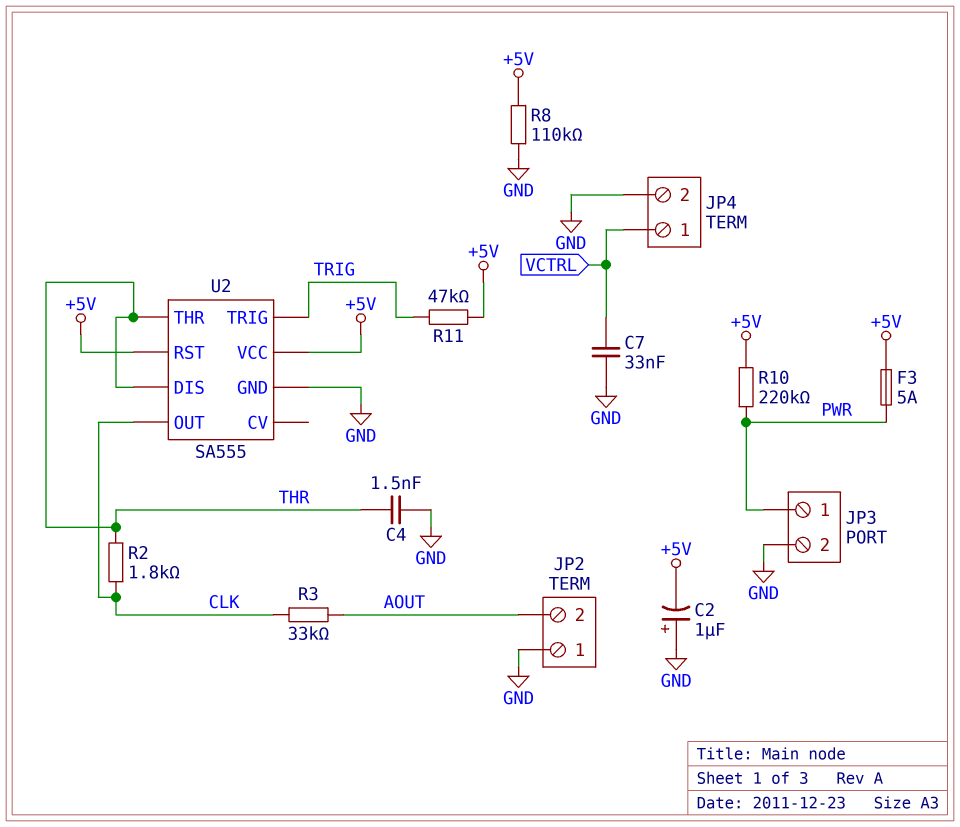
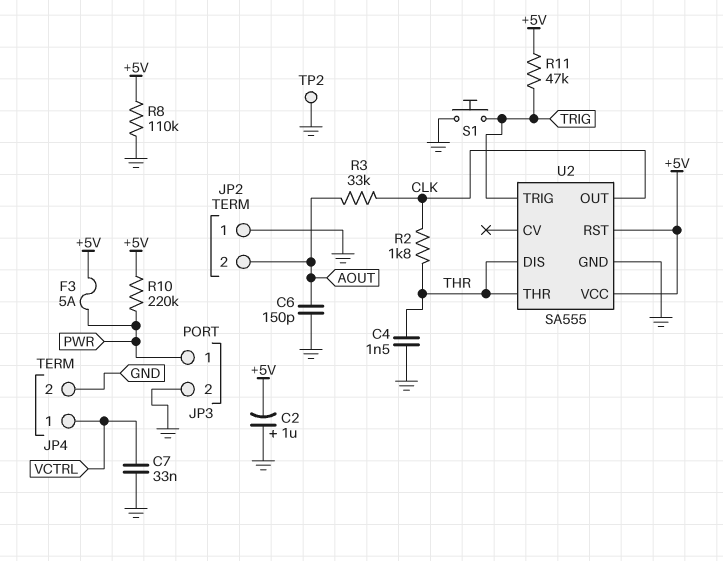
C6: none -> 150pF (AOUT, GND)
S1: none -> button (GND, TRIG)
TP2: none -> test point (GND)

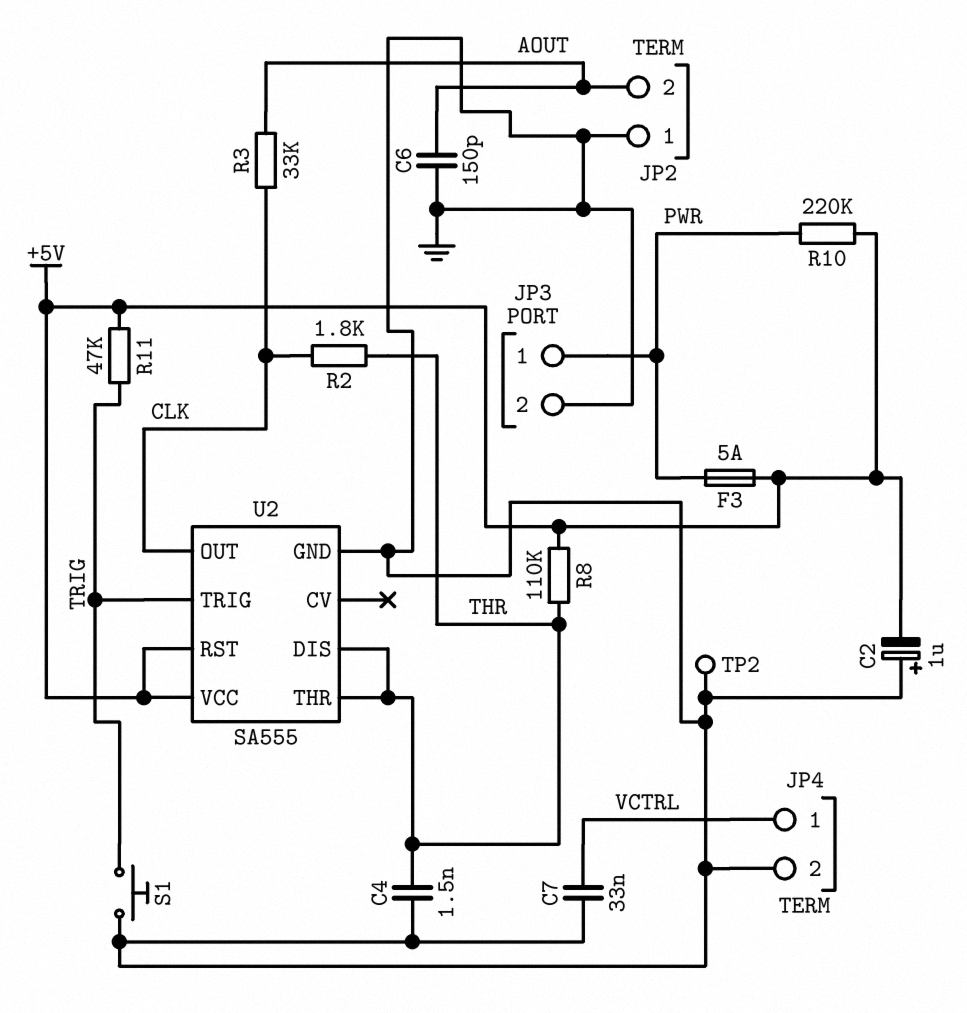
R8: 110k (+5V, GND) -> 110k (+5V, THR)

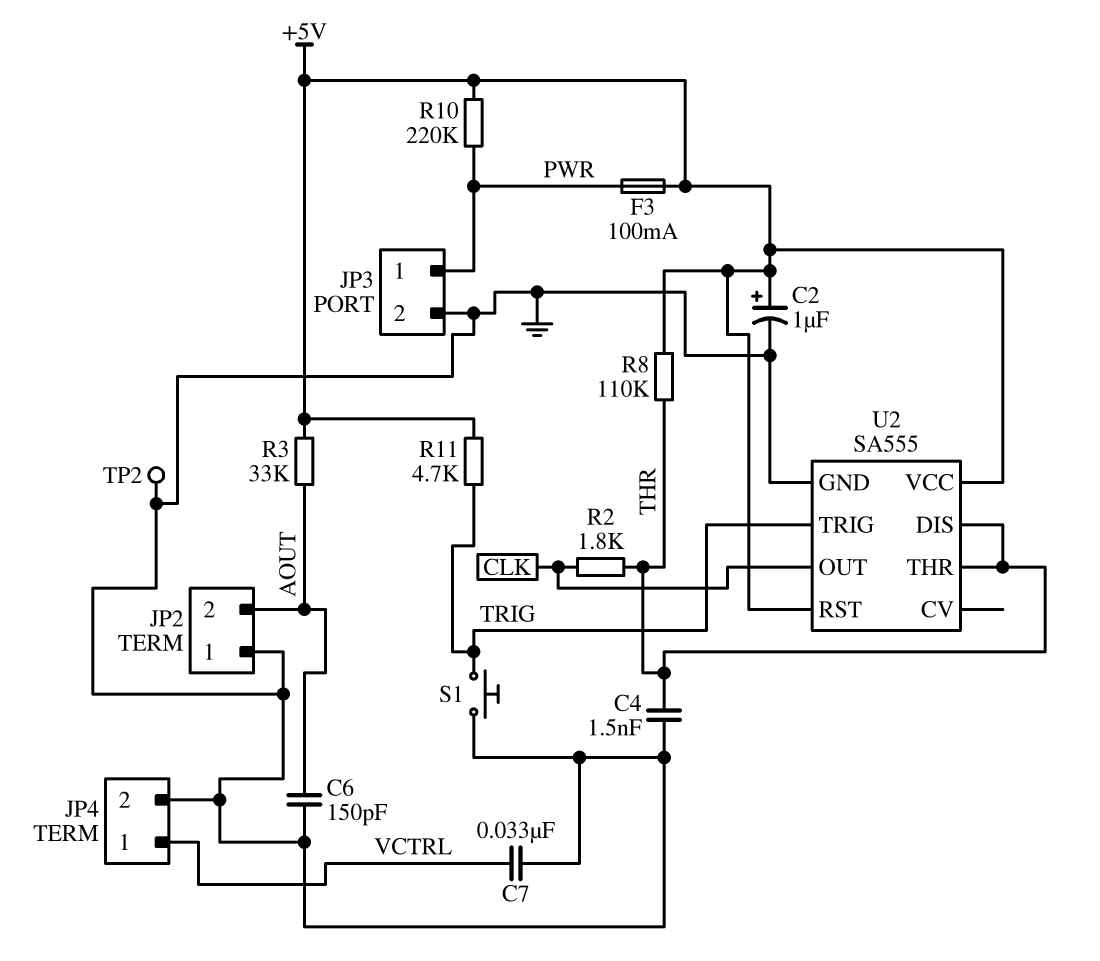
C2: 1uF (plus GND, minus +5V) -> 1uF (plus +5V, minus GND)
F3: 5A (+5V, PWR) -> 100mA (+5V, PWR)
R3: 33k (AOUT, CLK) -> 33k (+5V, AOUT)
R11: 47k (+5V, TRIG) -> 4.7k (+5V, TRIG)

